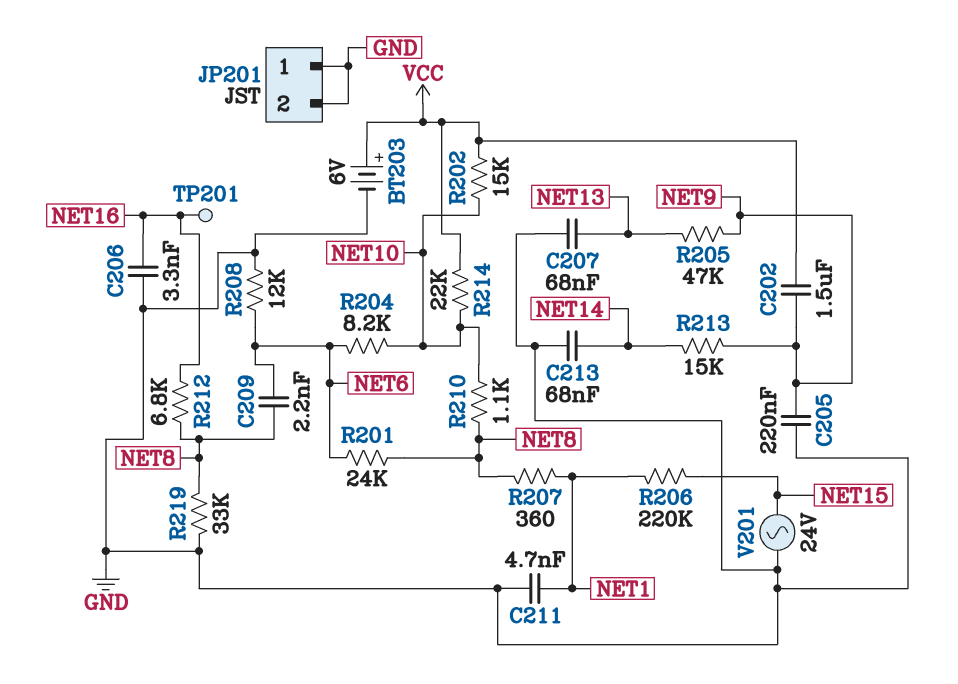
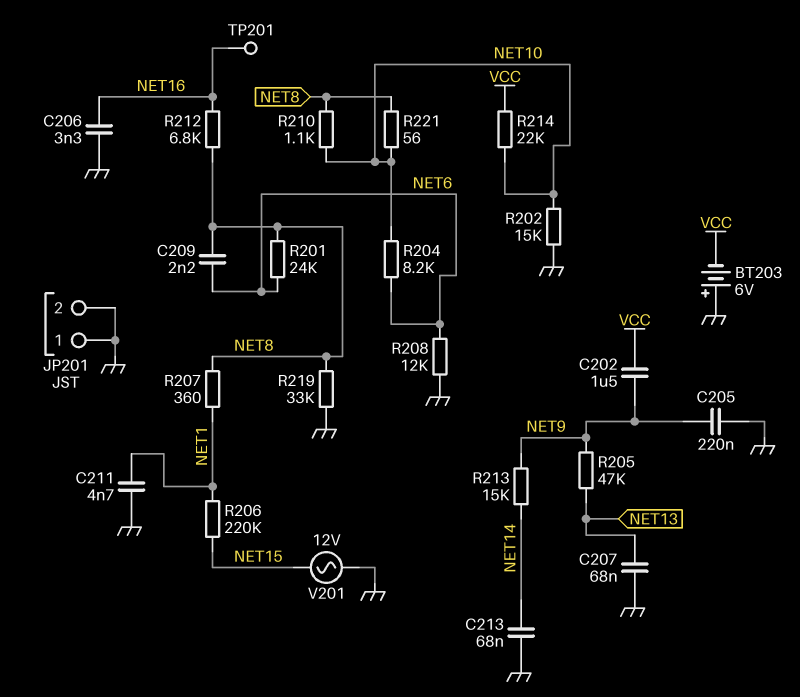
BT203: 6V (plus VCC, minus GND) -> 6V (plus GND, minus VCC)
R202: 15k (NET10, VCC) -> 15k (GND, NET10)
R221: none -> 56 (NET8, NET10)
V201: AC 24V (GND, NET15) -> AC 12V (GND, NET15)

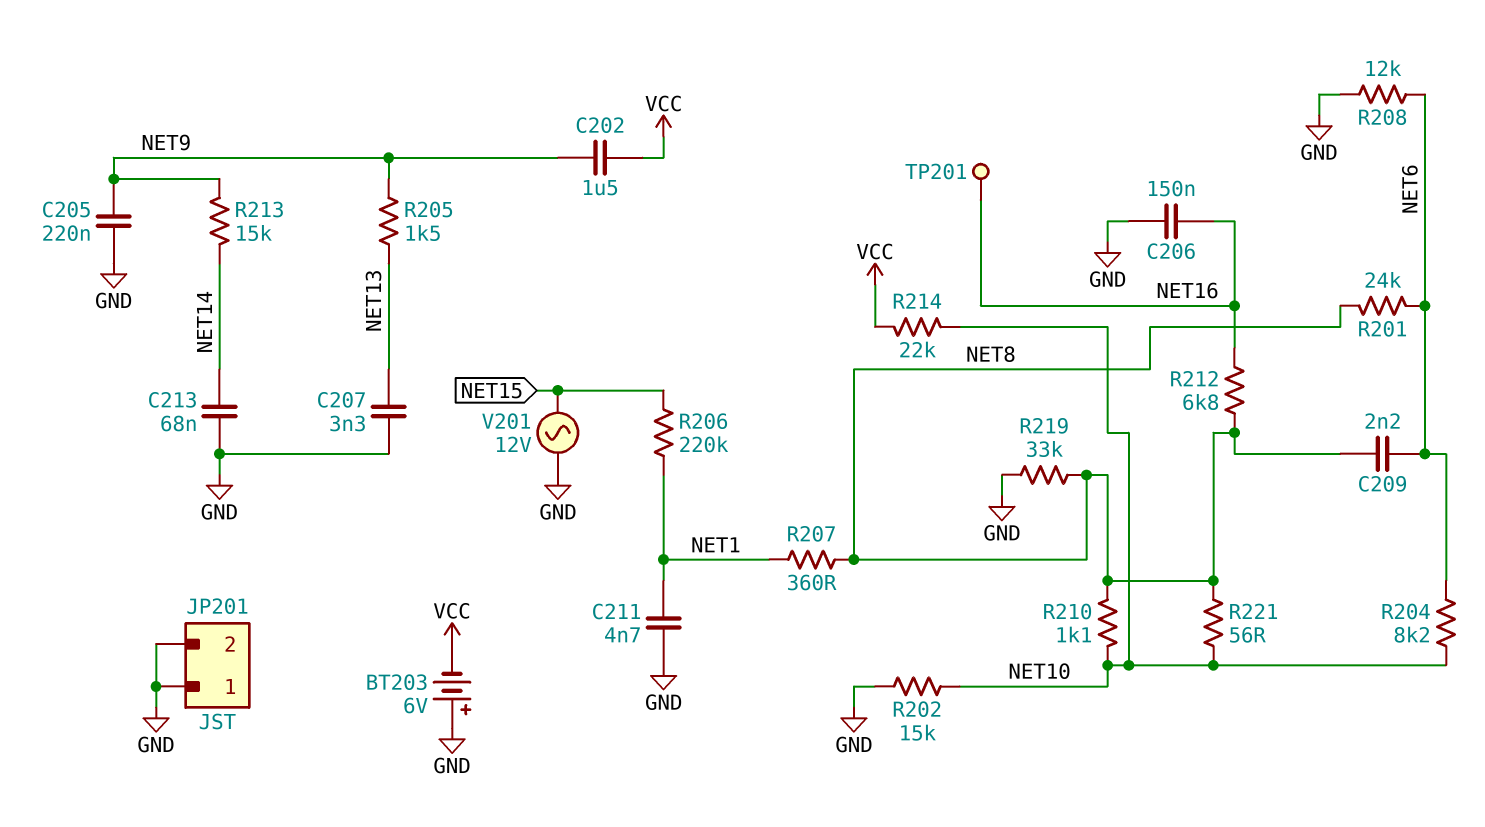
C206: 3.3nF (GND, NET16) -> 150nF (GND, NET16)
C207: 68nF (GND, NET13) -> 3.3nF (GND, NET13)
R205: 47k (NET9, NET13) -> 1.5k (NET9, NET13)

